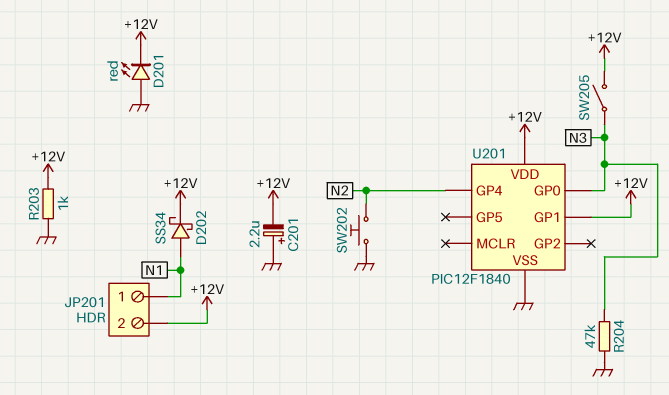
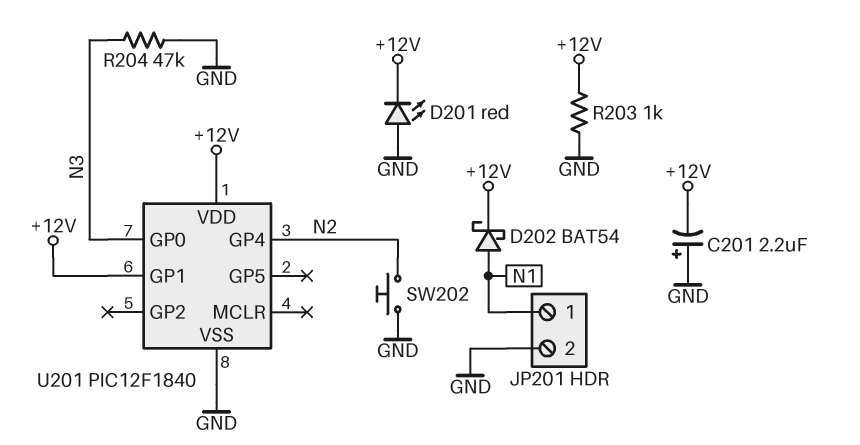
D202: schottky SS34 (A N1, K +12V) -> schottky BAT54 (A N1, K +12V)
JP201 pin 2: +12V -> GND
SW205: switch (+12V, N3) -> none

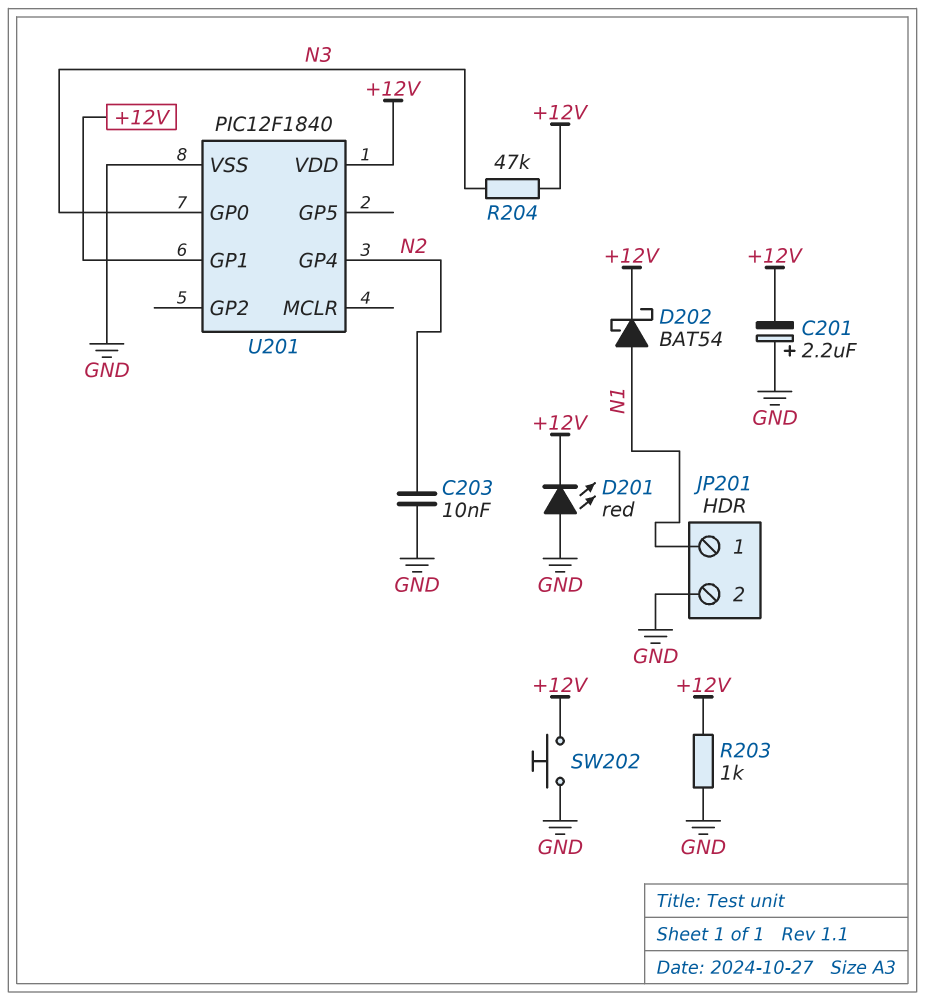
C203: none -> 10nF (GND, N2)
R204: 47k (GND, N3) -> 47k (+12V, N3)
SW202: button (GND, N2) -> button (+12V, GND)

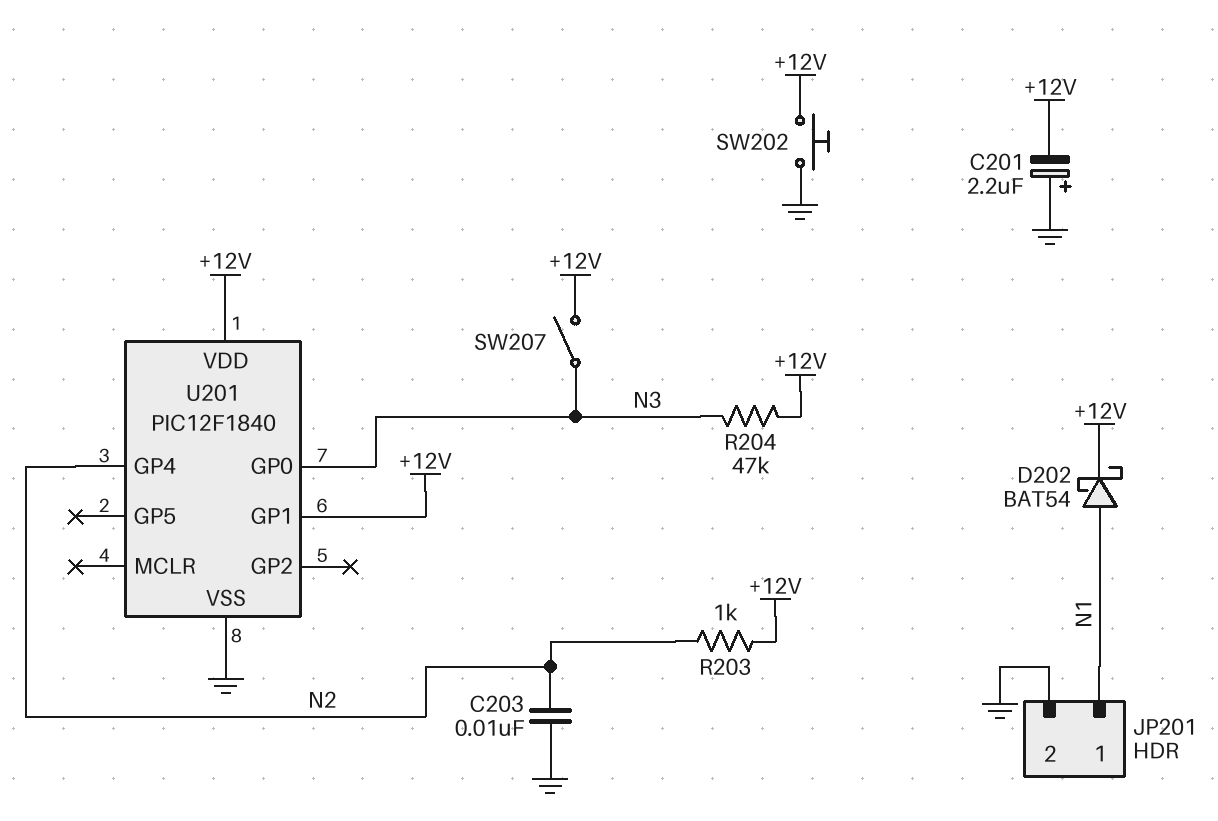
D201: LED red (A GND, K +12V) -> none
R203: 1k (+12V, GND) -> 1k (+12V, N2)
SW207: none -> switch (+12V, N3)

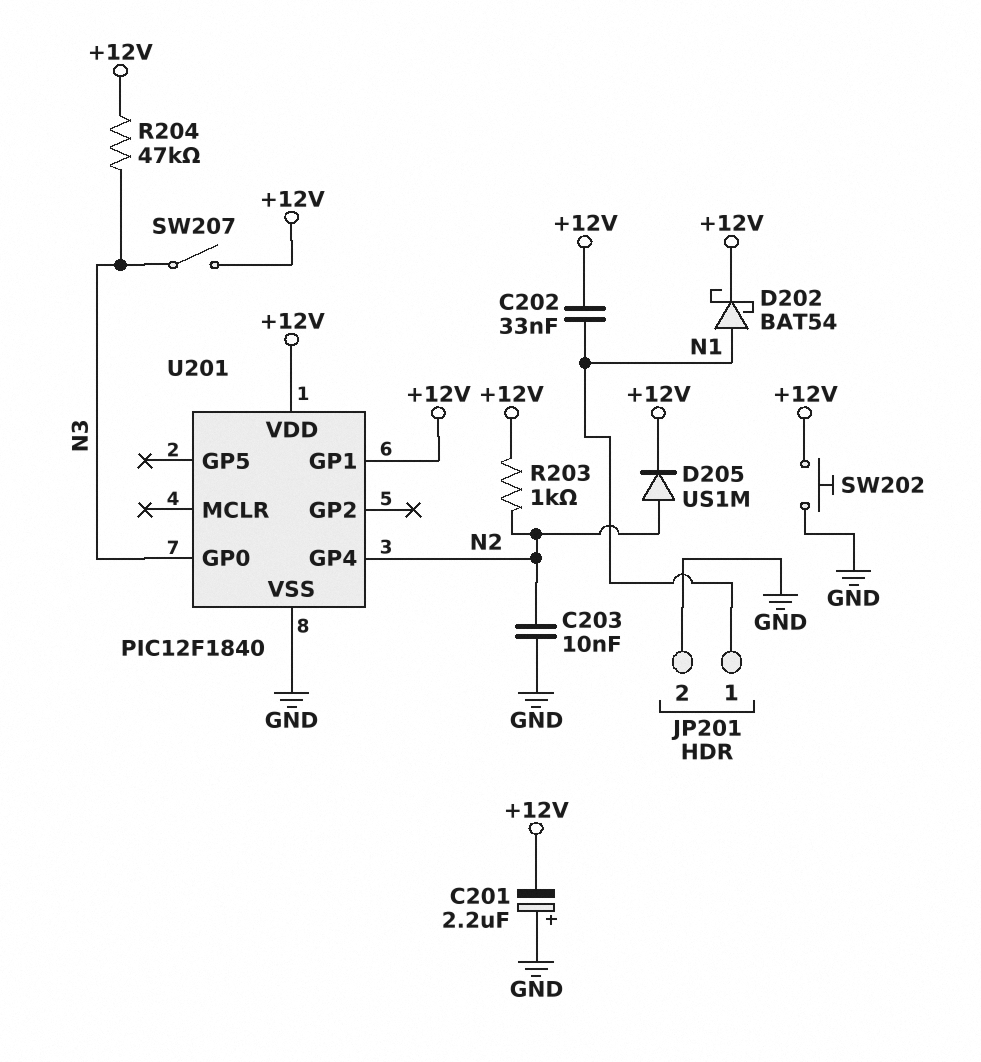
C202: none -> 33nF (+12V, N1)
D205: none -> diode US1M (A N2, K +12V)

